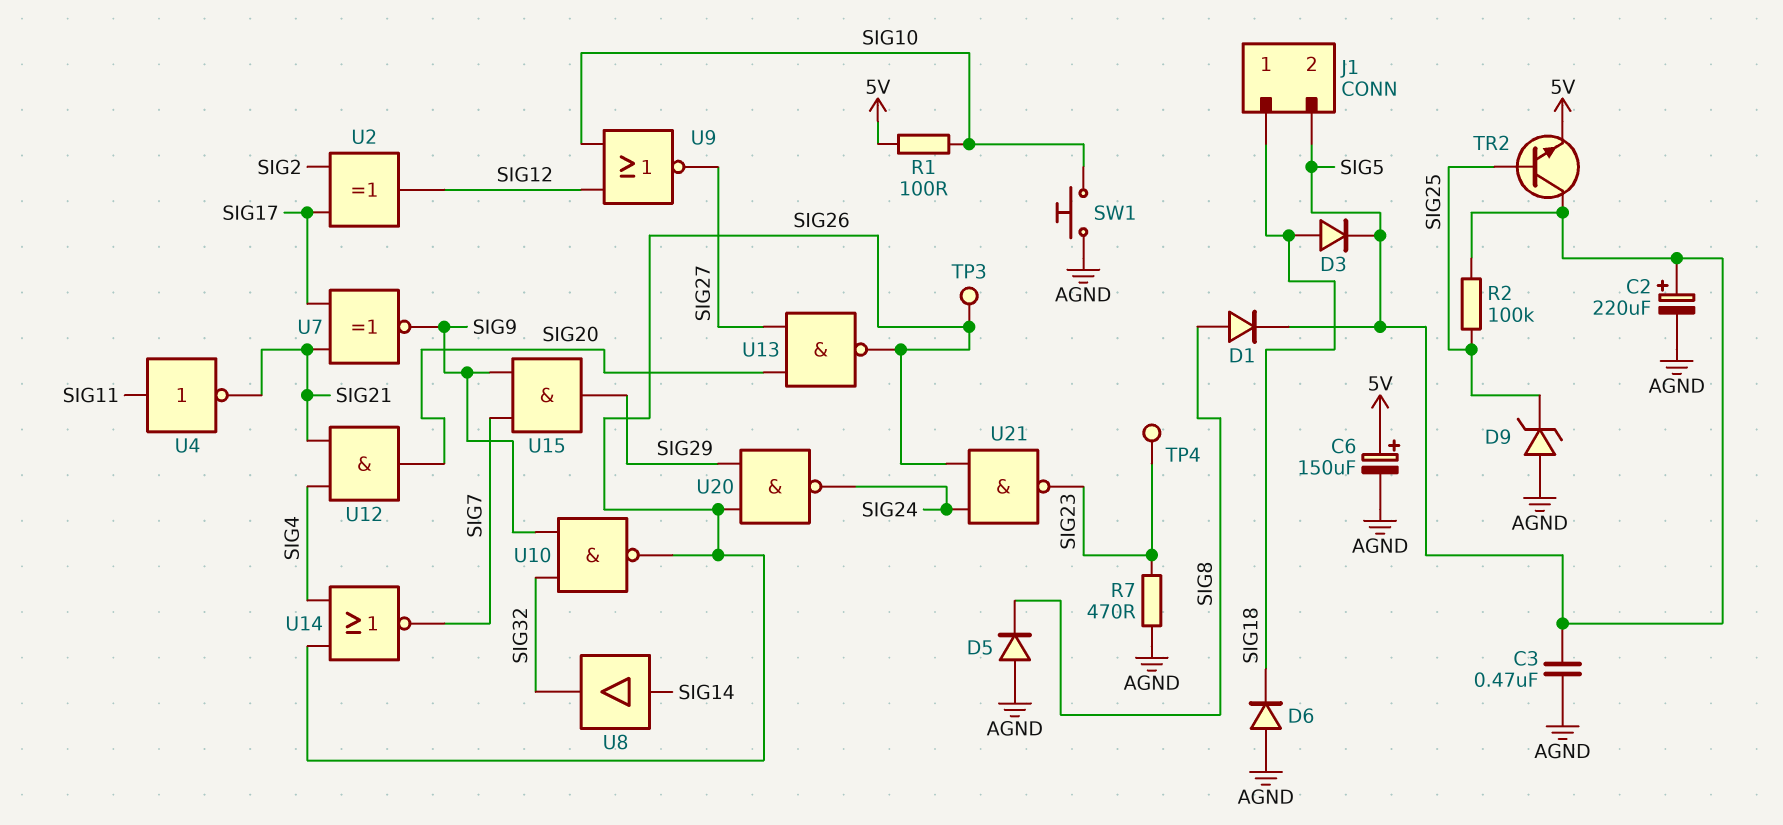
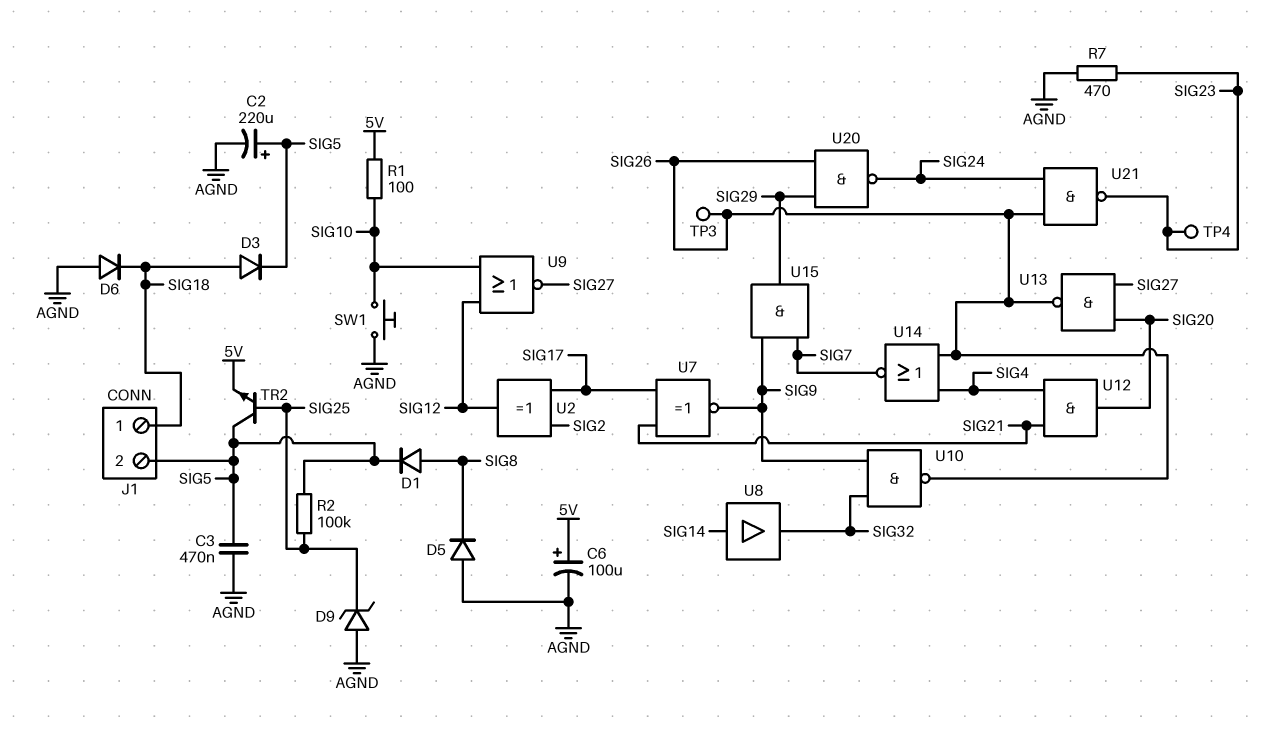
C6: 150uF (plus 5V, minus AGND) -> 100uF (plus 5V, minus AGND)
U4: NOT (in SIG11, out SIG21) -> none

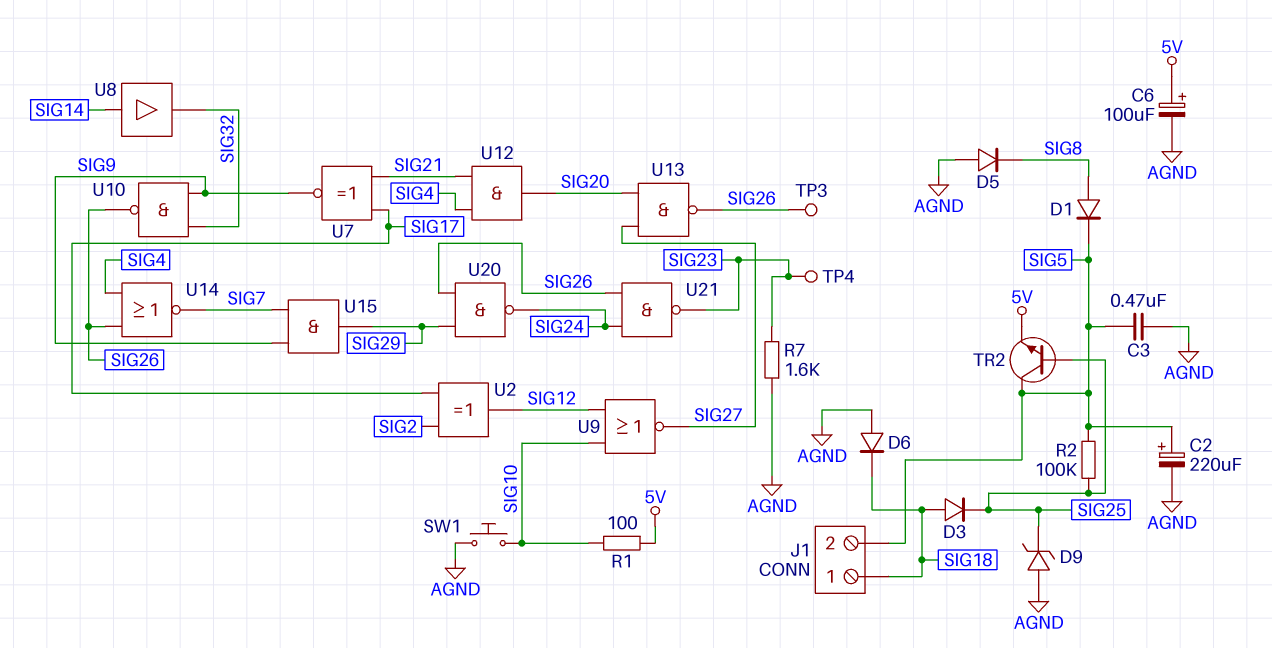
D3: diode (A SIG18, K SIG5) -> diode (A SIG18, K SIG25)
R7: 470 (AGND, SIG23) -> 1.6k (AGND, SIG23)

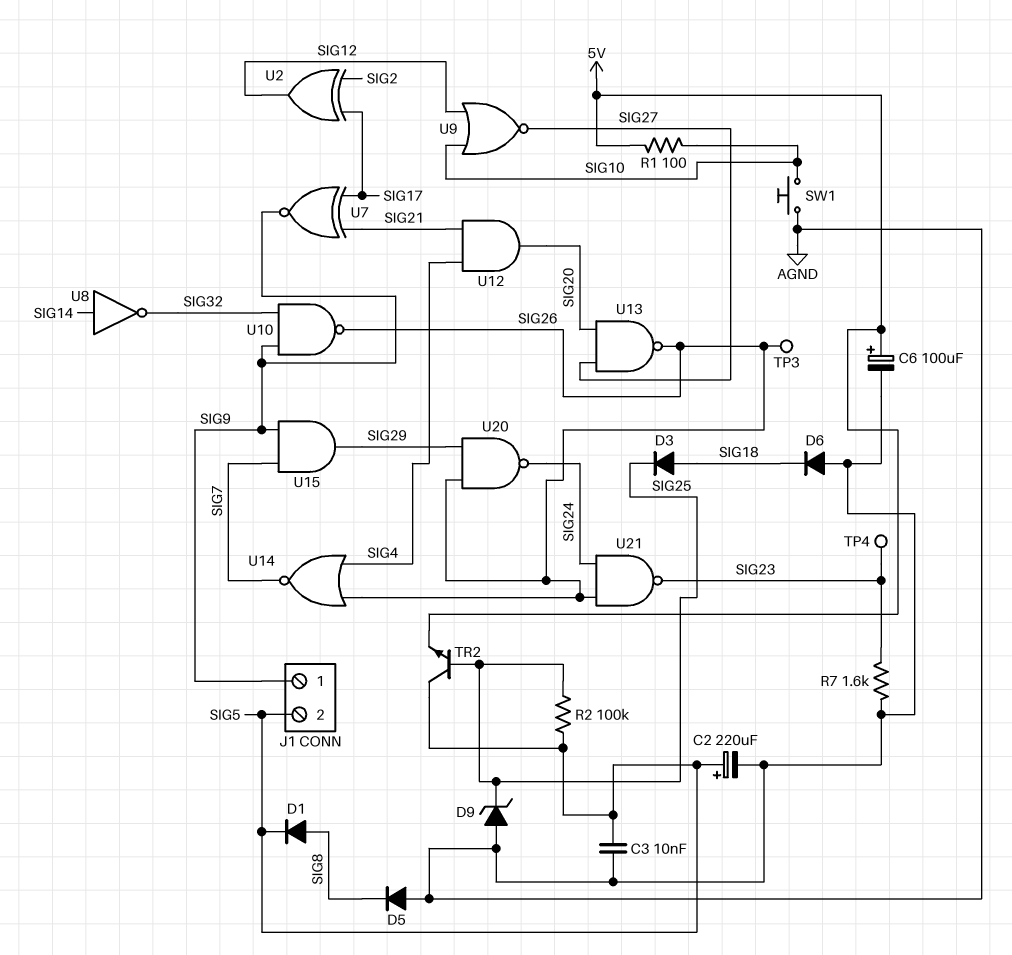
C3: 470nF (AGND, SIG5) -> 10nF (AGND, SIG5)
J1 pin 1: SIG18 -> SIG9
U8: buffer (in SIG14, out SIG32) -> NOT (in SIG14, out SIG32)

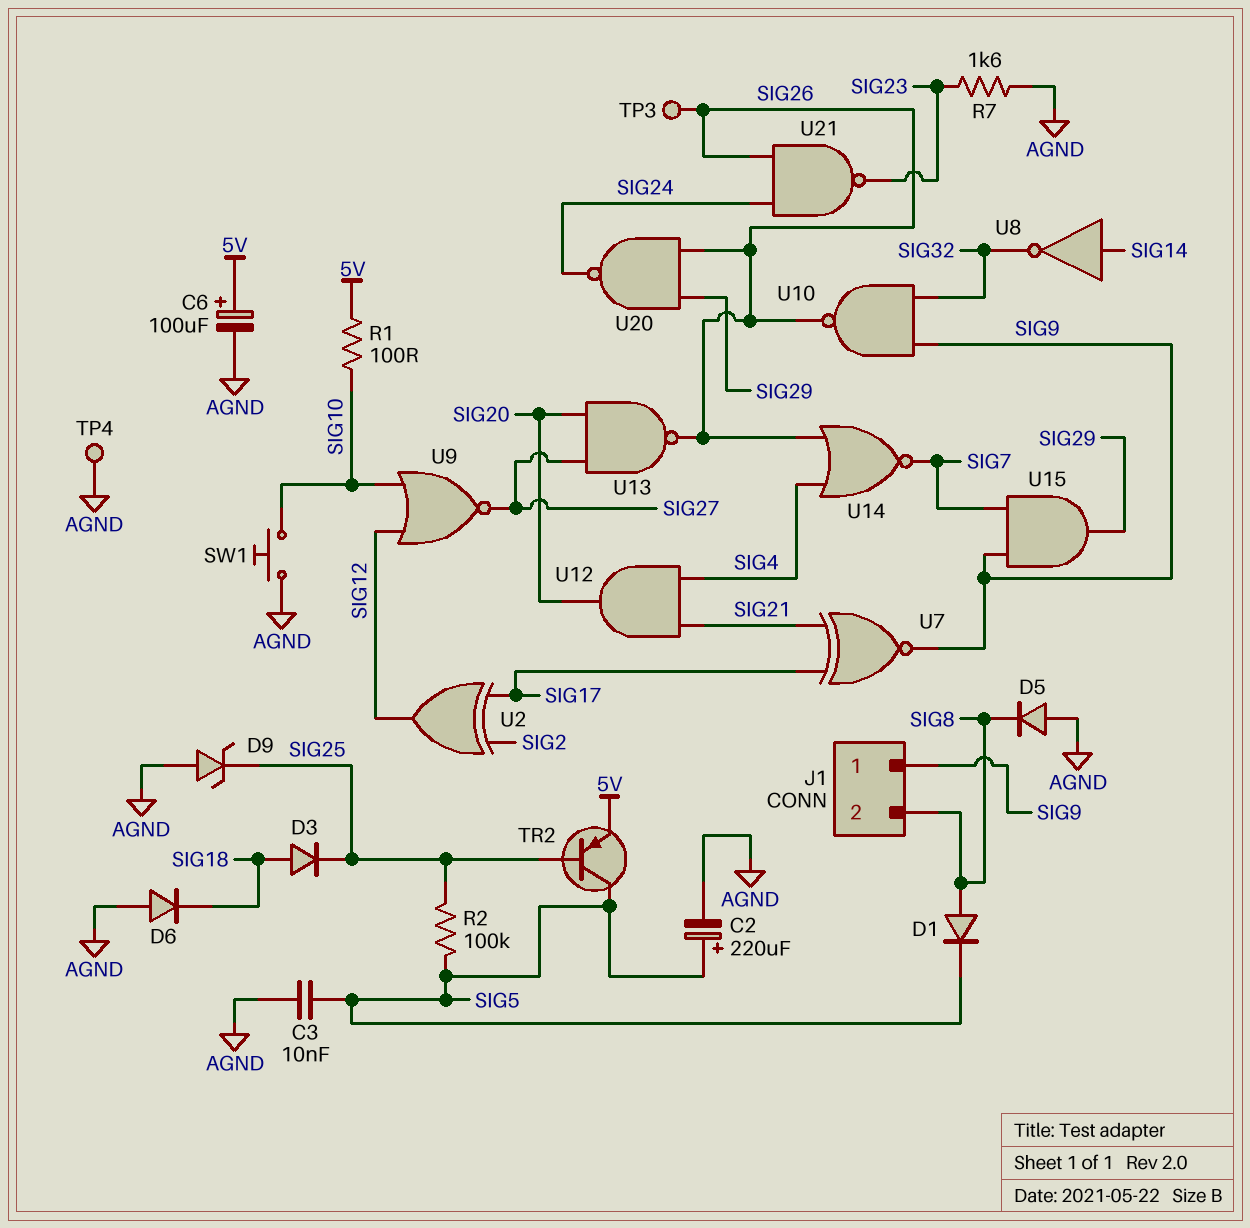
J1 pin 2: SIG5 -> SIG8
TP4: test point (SIG23) -> test point (AGND)
TR2: NPN (B SIG25, C SIG5, E 5V) -> PNP (B SIG25, C SIG5, E 5V)

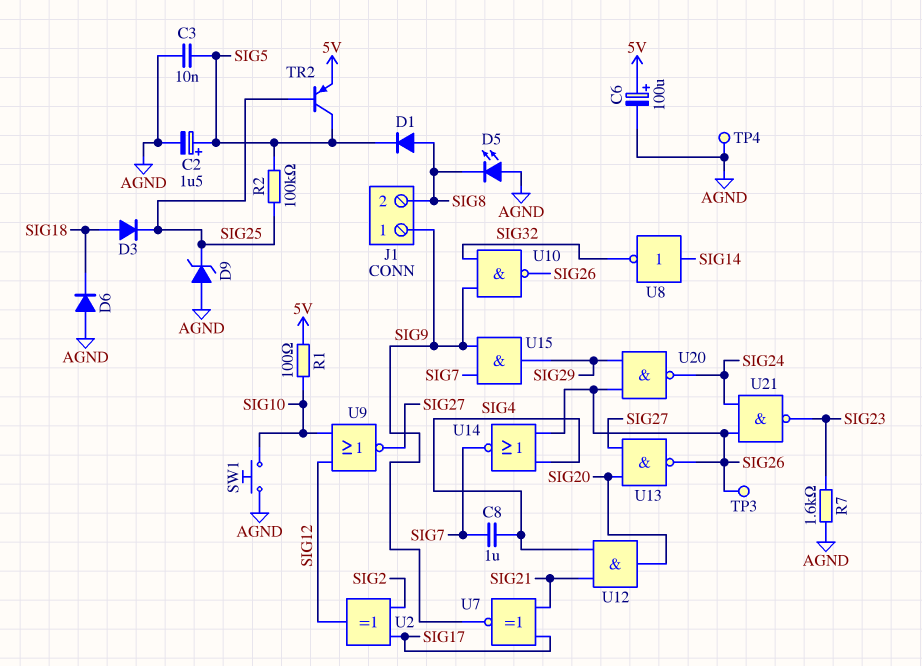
C2: 220uF (plus SIG5, minus AGND) -> 1.5uF (plus SIG5, minus AGND)
C8: none -> 1uF (SIG4, SIG7)
D5: diode (A AGND, K SIG8) -> LED (A AGND, K SIG8)

